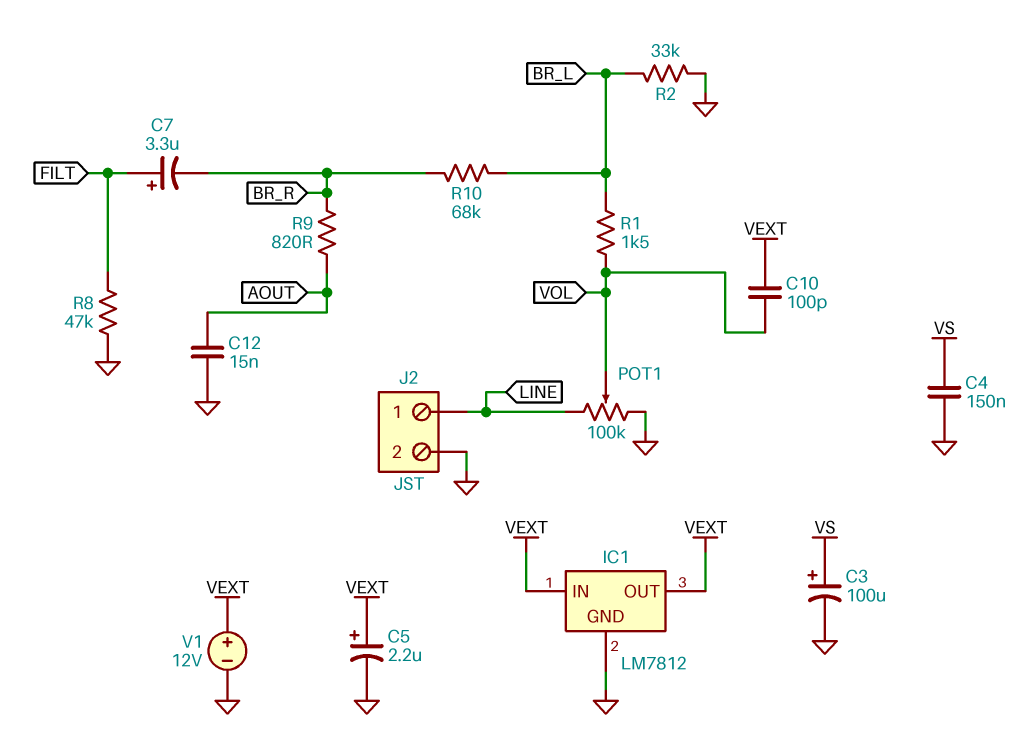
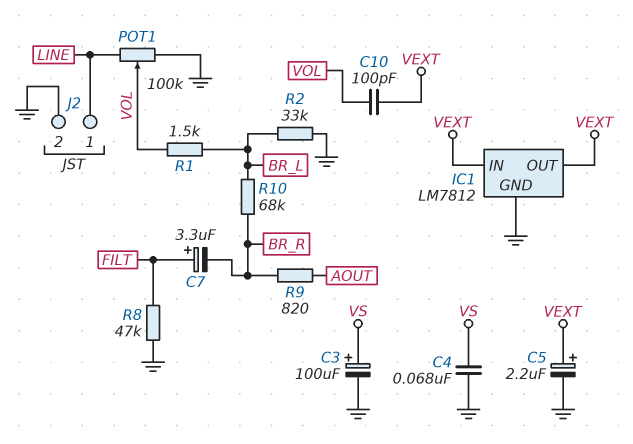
C4: 150nF (GND, VS) -> 68nF (GND, VS)
C12: 15nF (AOUT, GND) -> none
V1: 12V (plus VEXT, minus GND) -> none

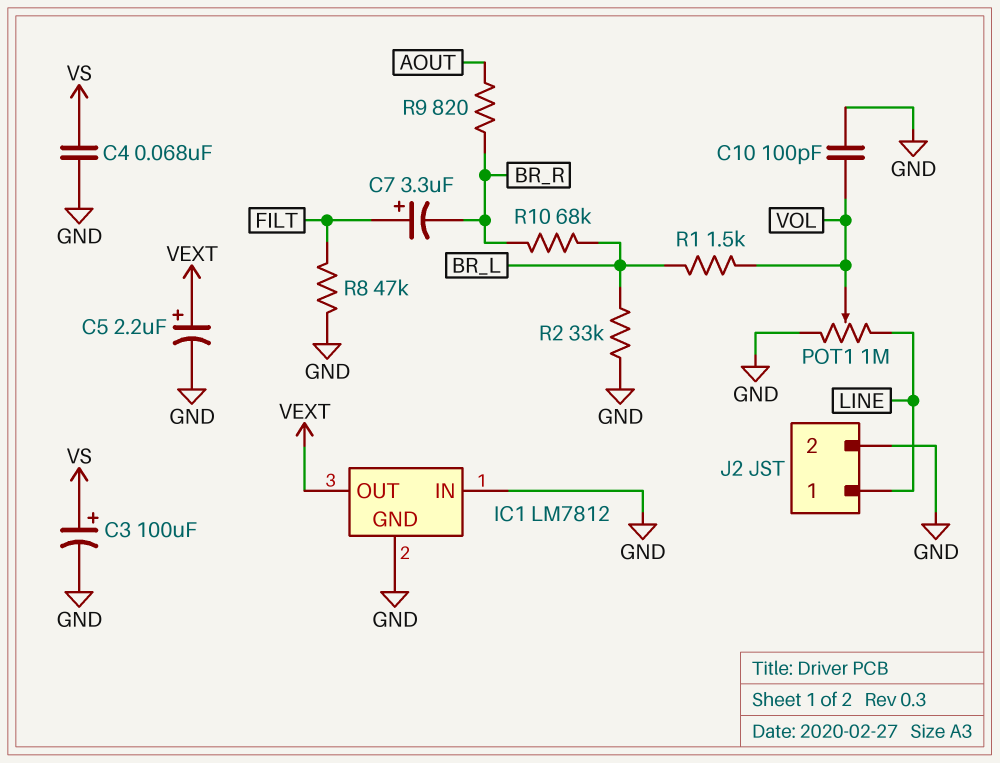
C10: 100pF (VEXT, VOL) -> 100pF (GND, VOL)
IC1 pin IN: VEXT -> GND
POT1: 100k (GND, LINE, wiper VOL) -> 1M (GND, LINE, wiper VOL)

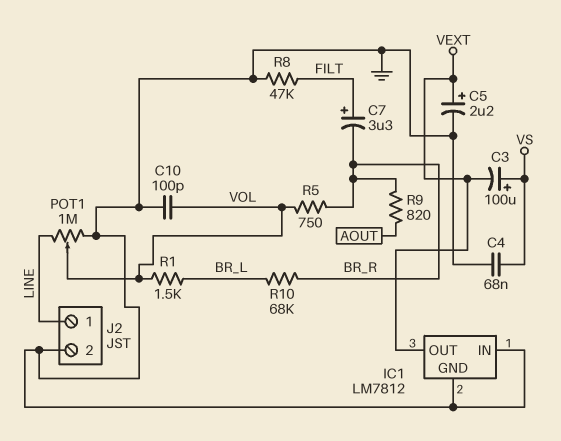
C3: 100uF (plus VS, minus GND) -> 100uF (plus VS, minus VEXT)
R2: 33k (BR_L, GND) -> none
R5: none -> 750 (BR_R, VOL)

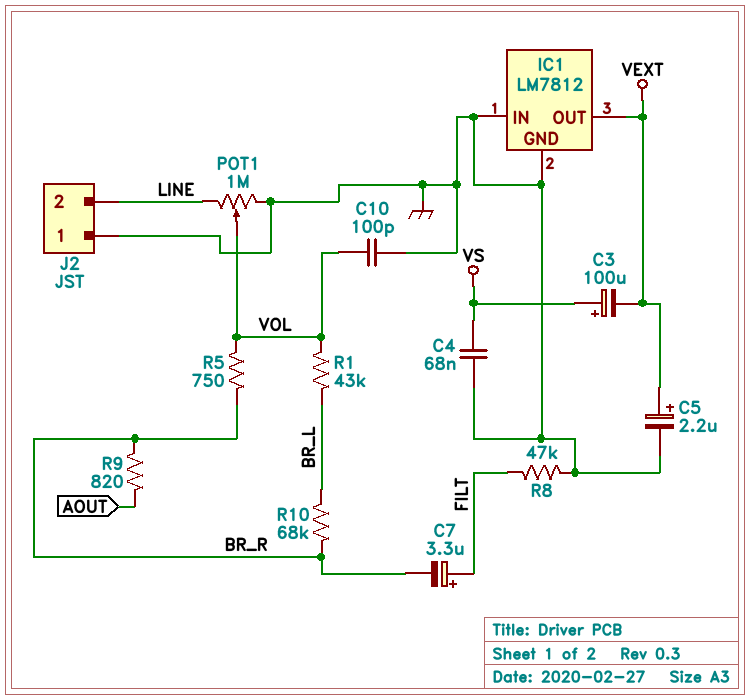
J2 pin 1: LINE -> GND
J2 pin 2: GND -> LINE
R1: 1.5k (BR_L, VOL) -> 43k (BR_L, VOL)

